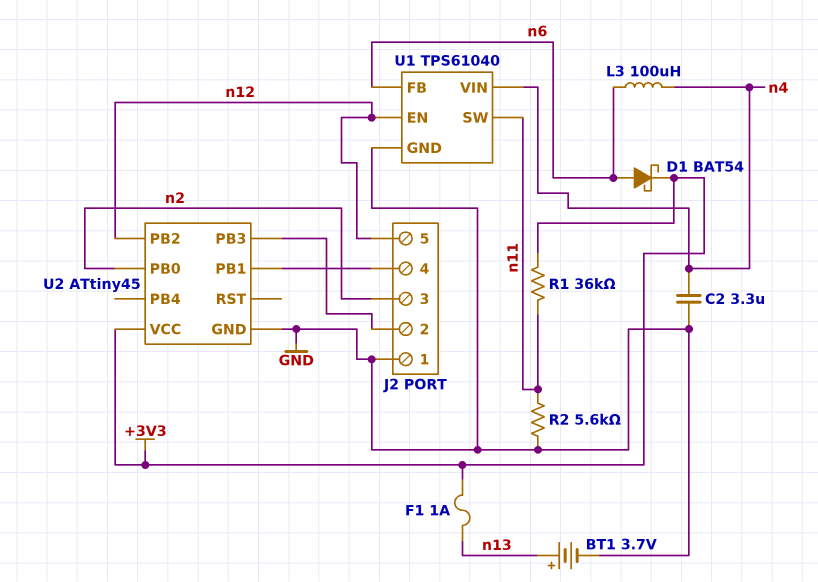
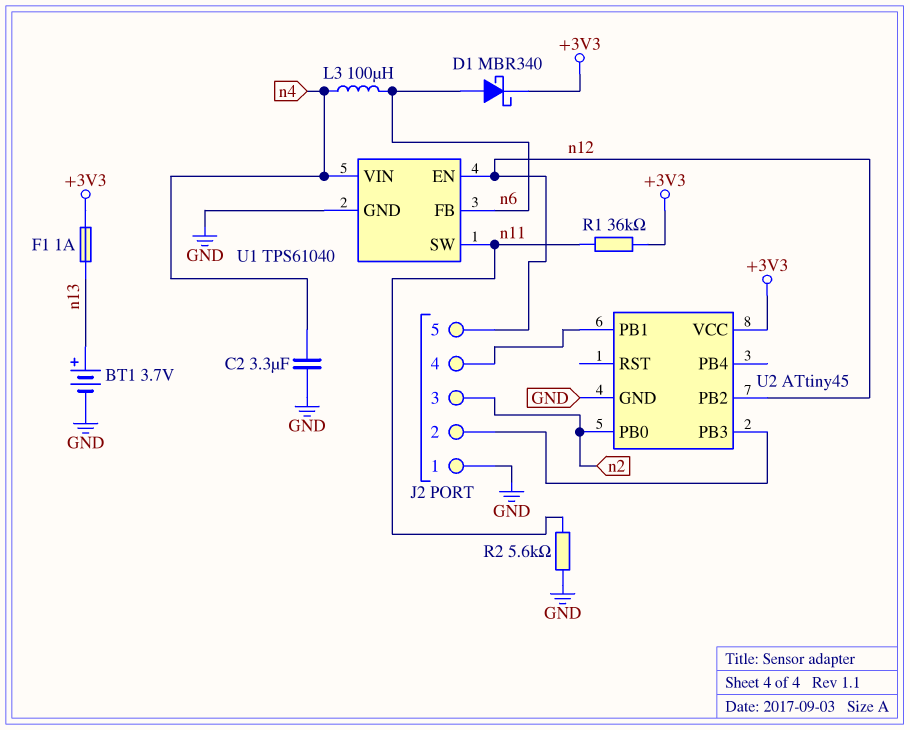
D1: schottky BAT54 (A n6, K +3V3) -> schottky MBR340 (A n6, K +3V3)

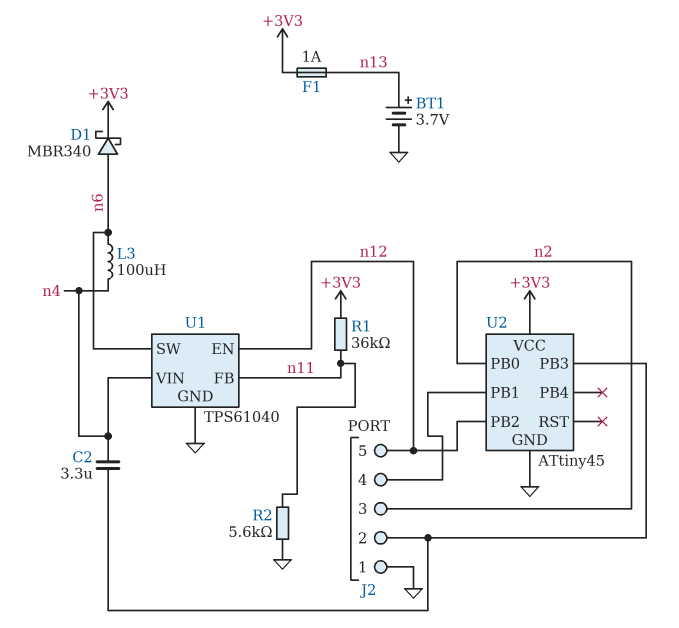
C2: 3.3uF (GND, n4) -> 3.3uF (J2/2, n4)
U1 pin FB: n6 -> n11
U1 pin SW: n11 -> n6

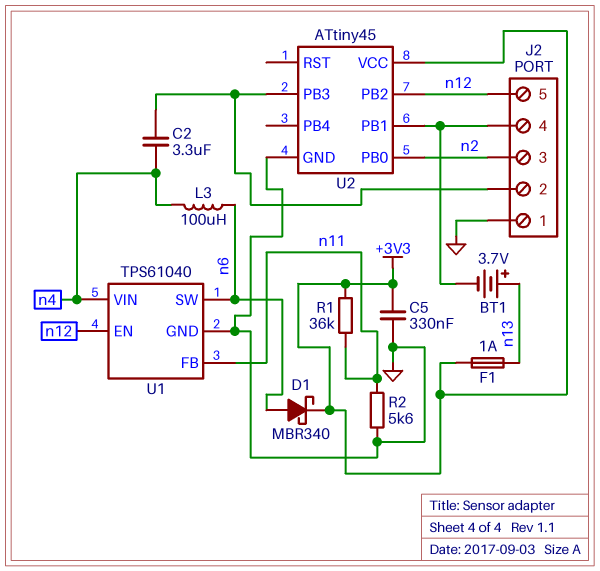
BT1: 3.7V (plus n13, minus GND) -> 3.7V (plus n13, minus J2/4)
C5: none -> 330nF (+3V3, GND)

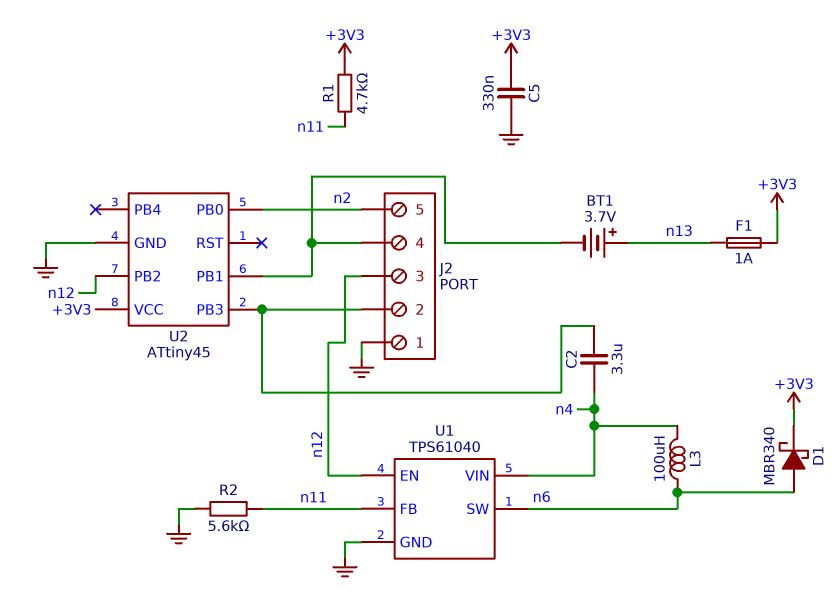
J2 pin 3: n2 -> n12
J2 pin 5: n12 -> n2
R1: 36k (+3V3, n11) -> 4.7k (+3V3, n11)

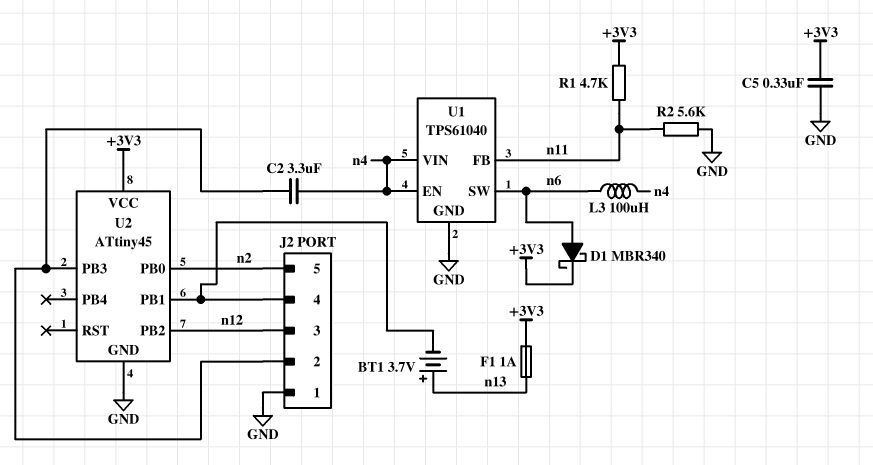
U1 pin EN: n12 -> n4

